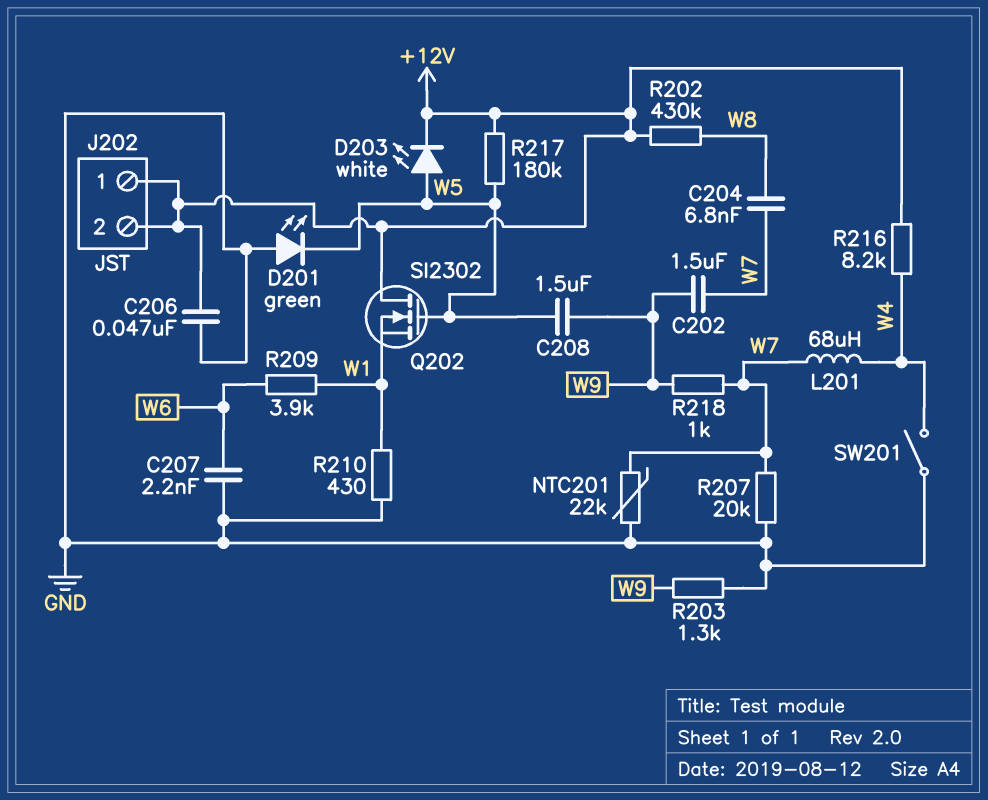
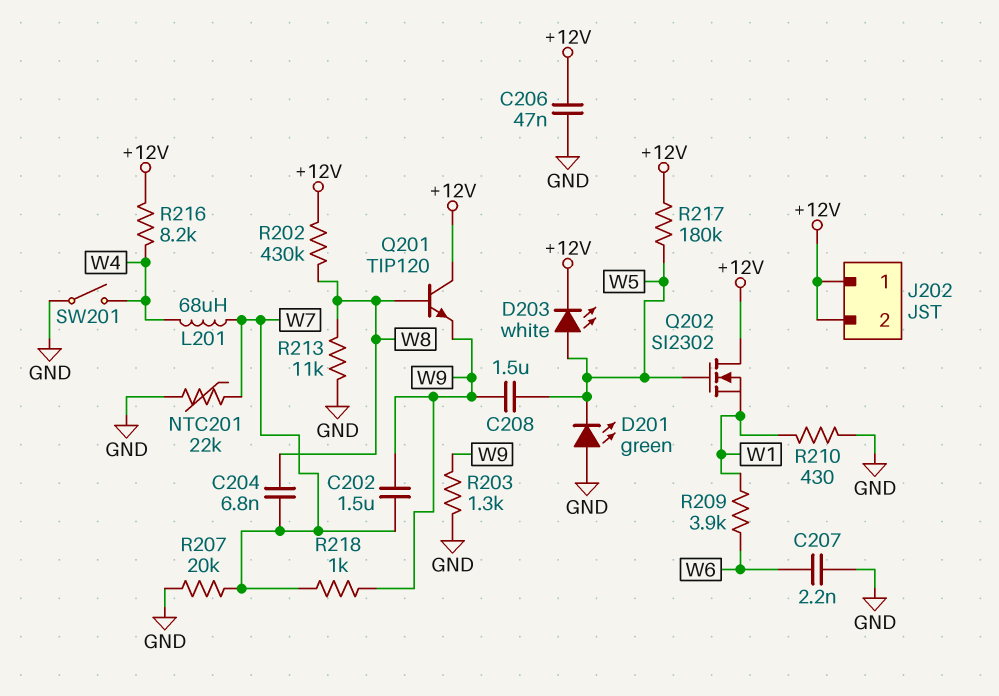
Q201: none -> NPN TIP120 (B W8, C +12V, E W9)
R213: none -> 11k (GND, W8)

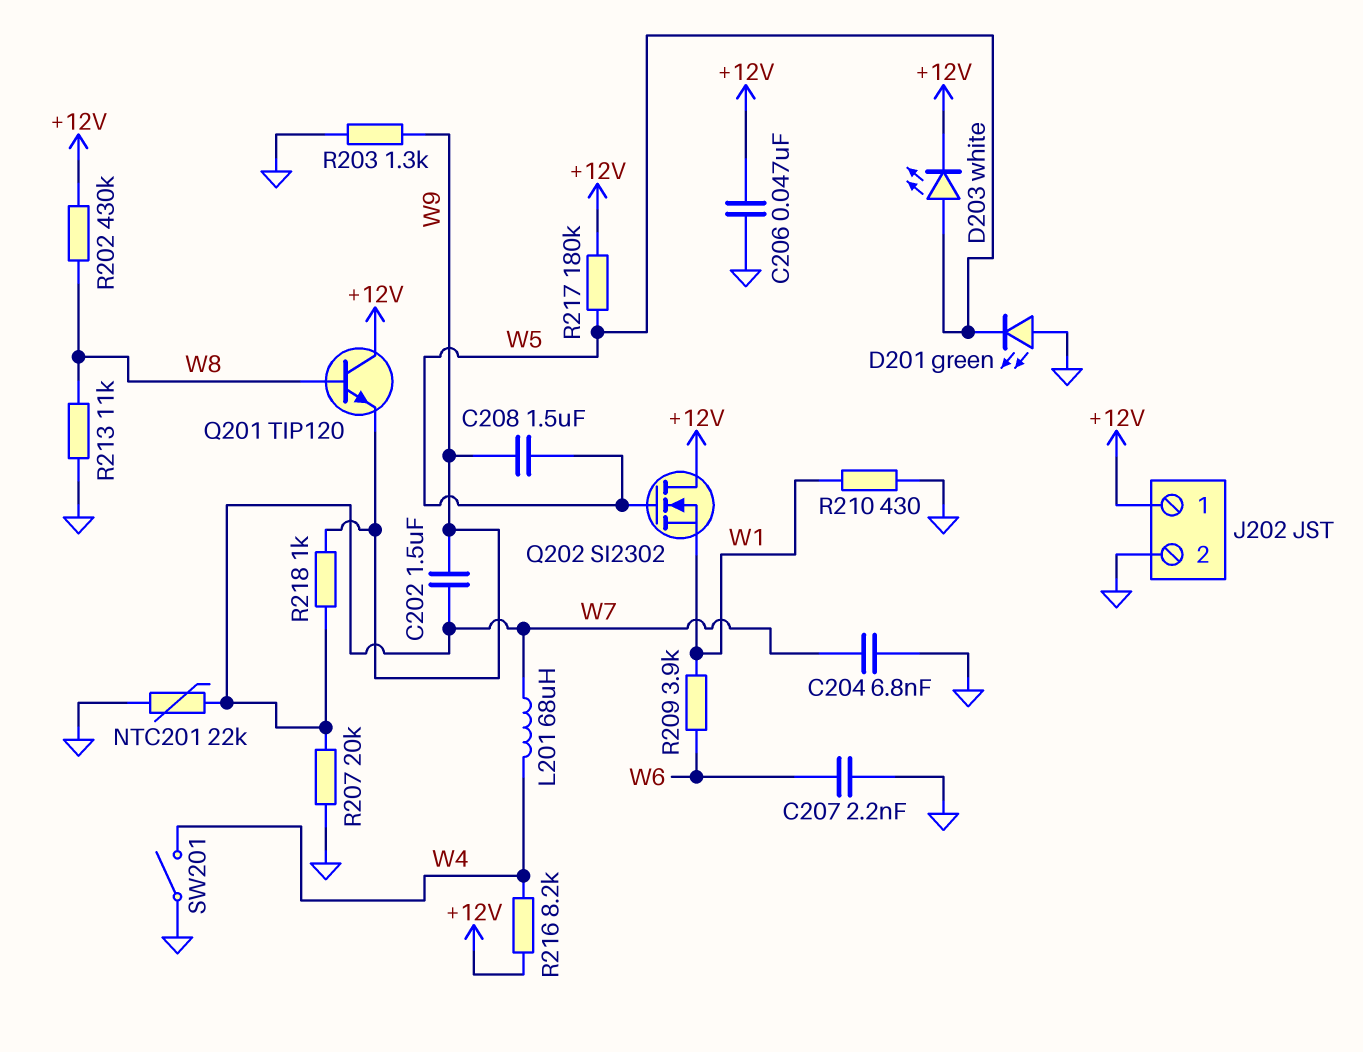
C204: 6.8nF (W7, W8) -> 6.8nF (GND, W7)
J202 pin 2: +12V -> GND

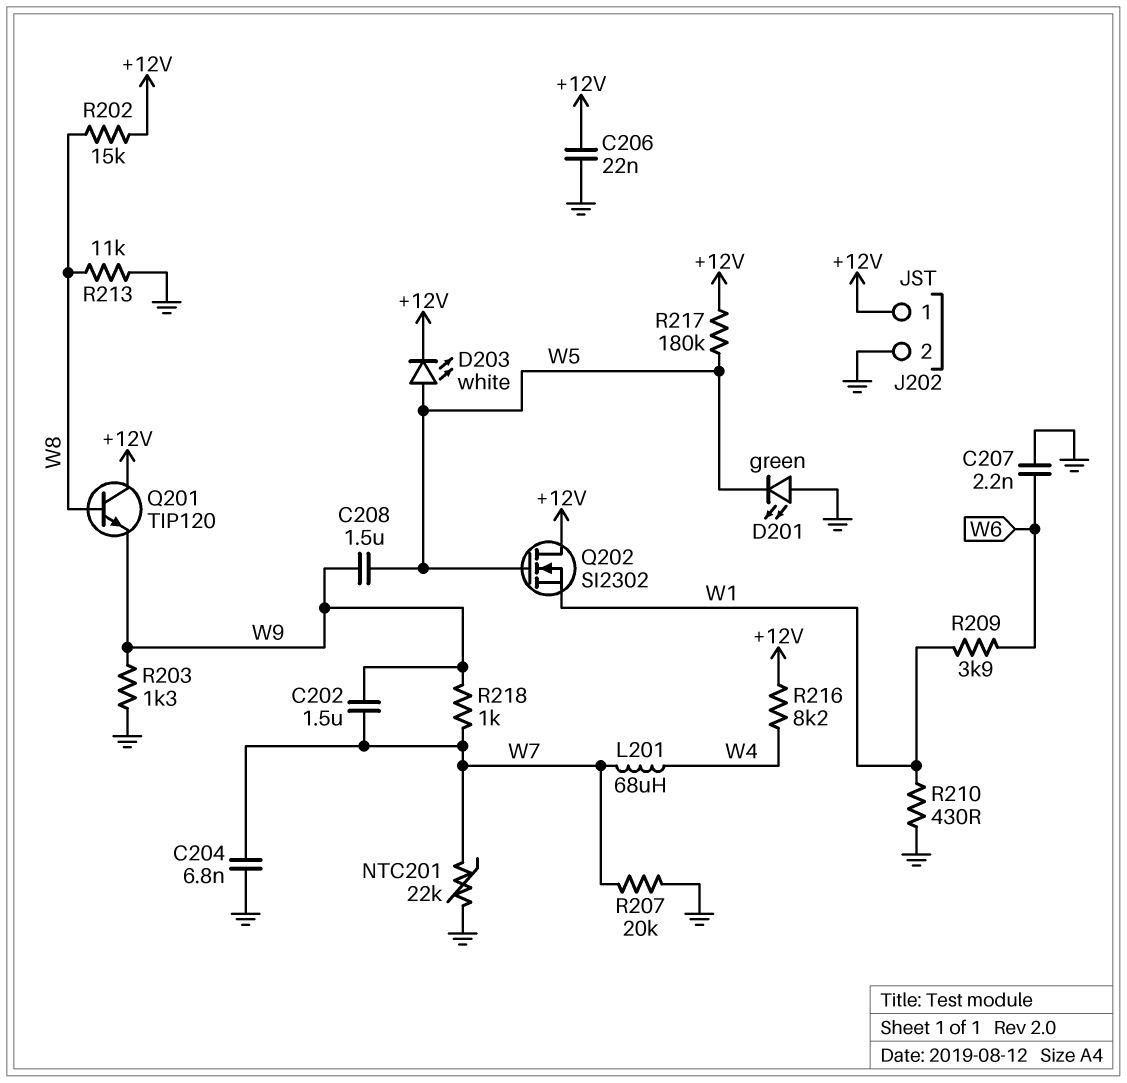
C206: 47nF (+12V, GND) -> 22nF (+12V, GND)
R202: 430k (+12V, W8) -> 15k (+12V, W8)
SW201: switch (GND, W4) -> none

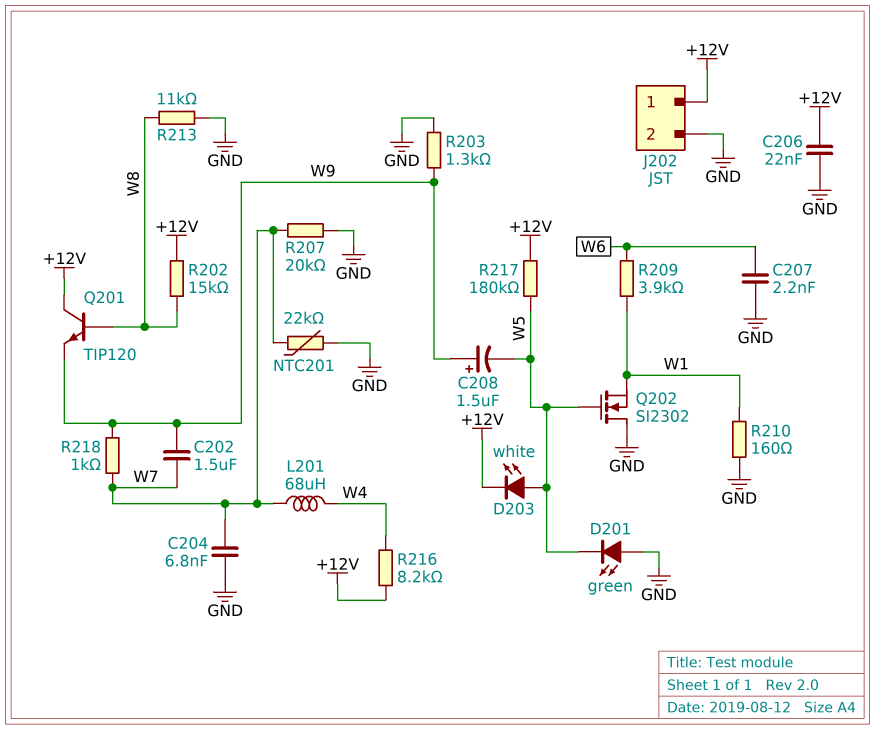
C208: 1.5uF (W5, W9) -> 1.5uF (plus W9, minus W5)
Q202: NMOS SI2302 (G W5, D +12V, S W1) -> NMOS SI2302 (G W5, D GND, S W1)
R210: 430 (GND, W1) -> 160 (GND, W1)

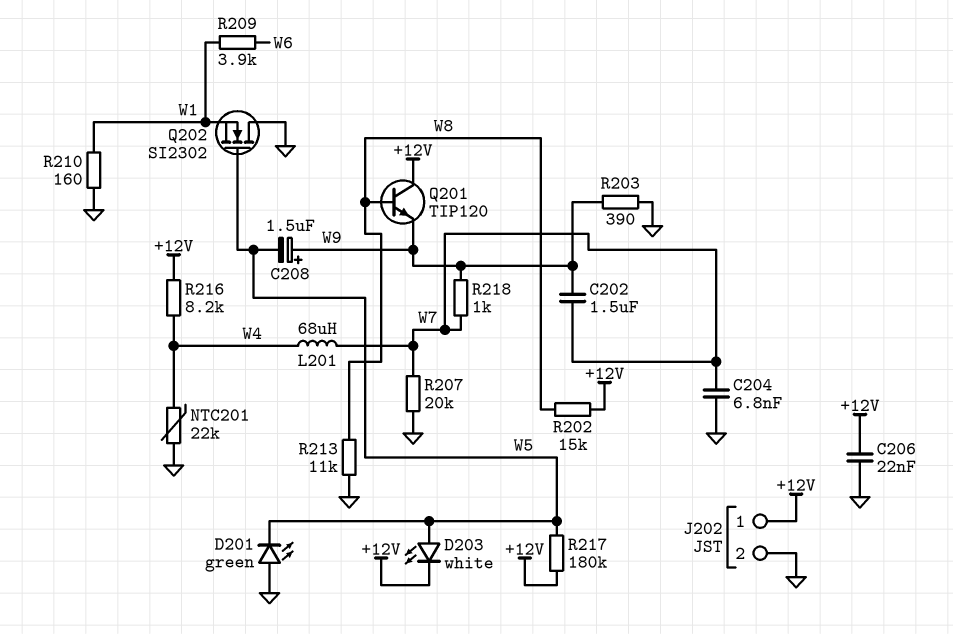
C207: 2.2nF (GND, W6) -> none
NTC201: 22k (GND, W7) -> 22k (GND, W4)
R203: 1.3k (GND, W9) -> 390 (GND, W9)

